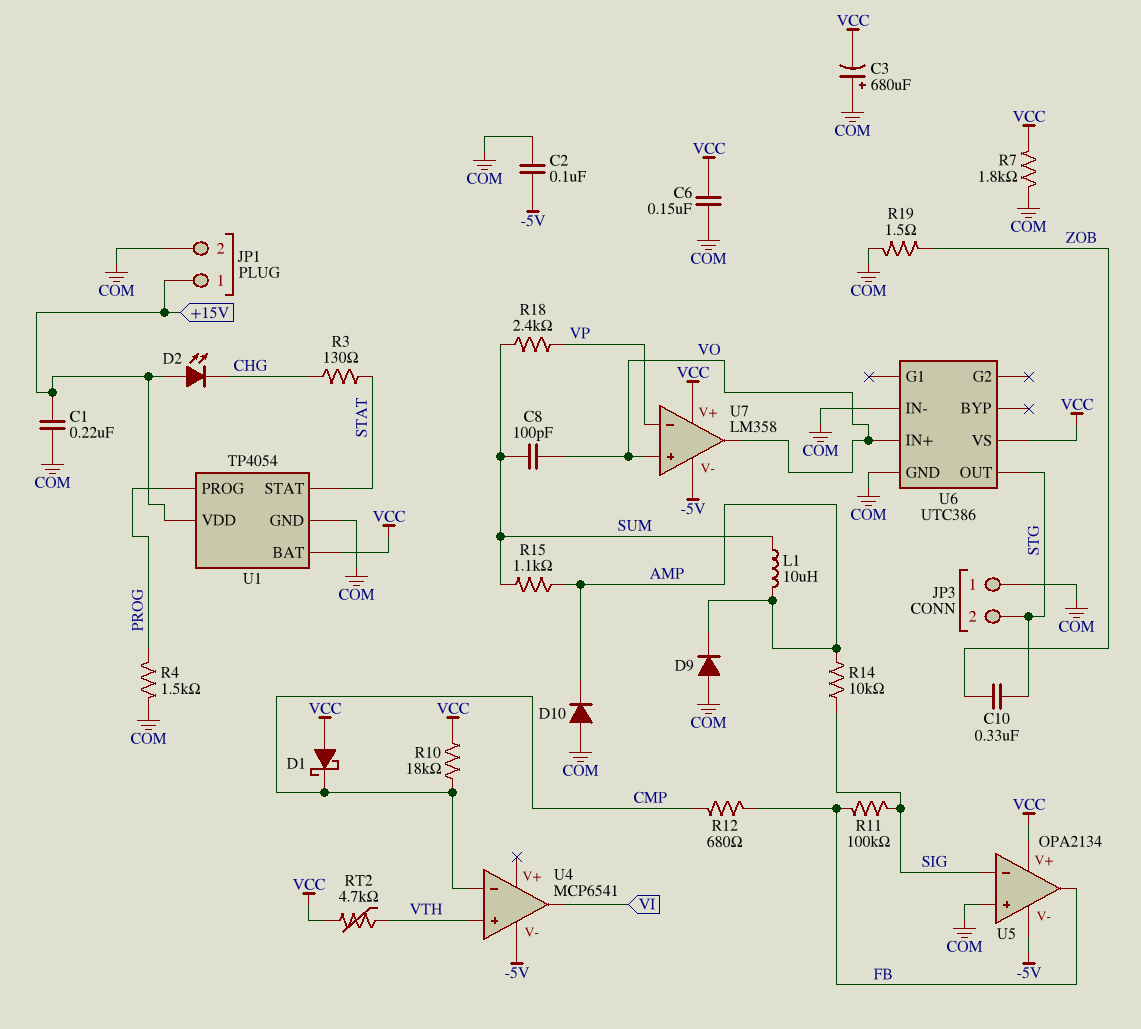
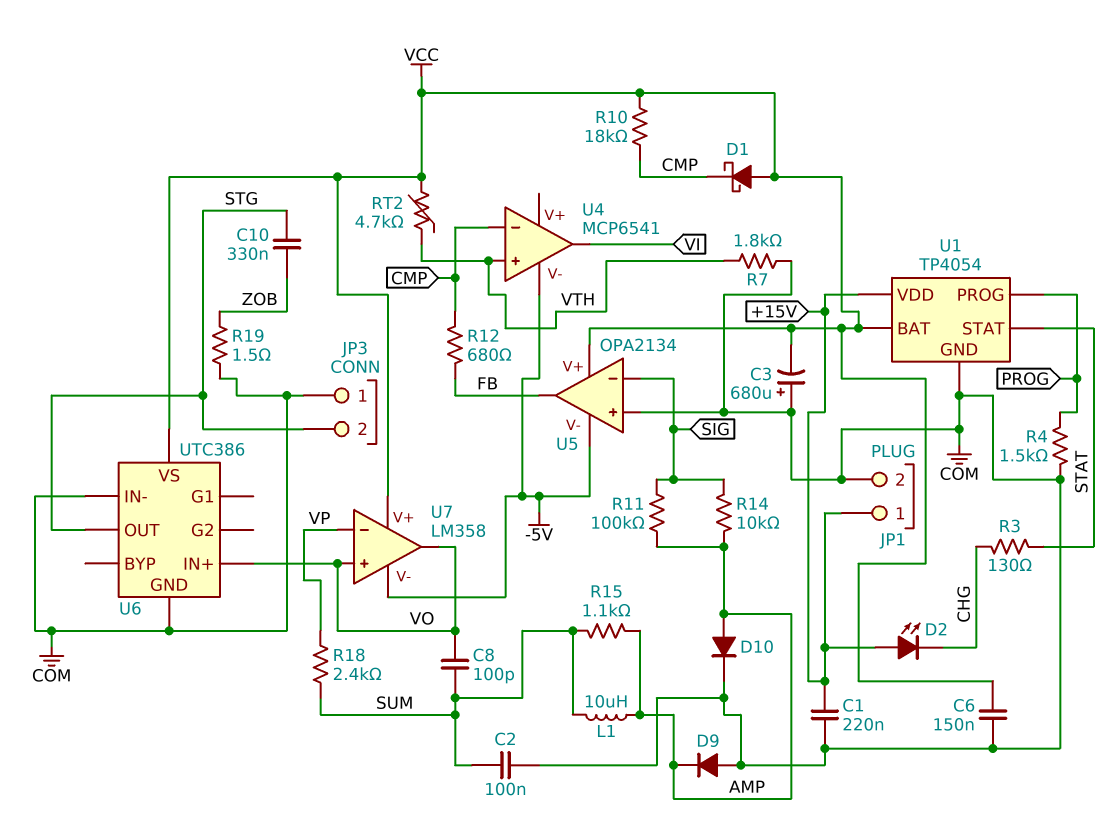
C2: 100nF (-5V, COM) -> 100nF (COM, SUM)
D10: diode (A COM, K AMP) -> diode (A AMP, K COM)
R7: 1.8k (COM, VCC) -> 1.8k (COM, VTH)
R11: 100k (FB, SIG) -> 100k (AMP, SIG)

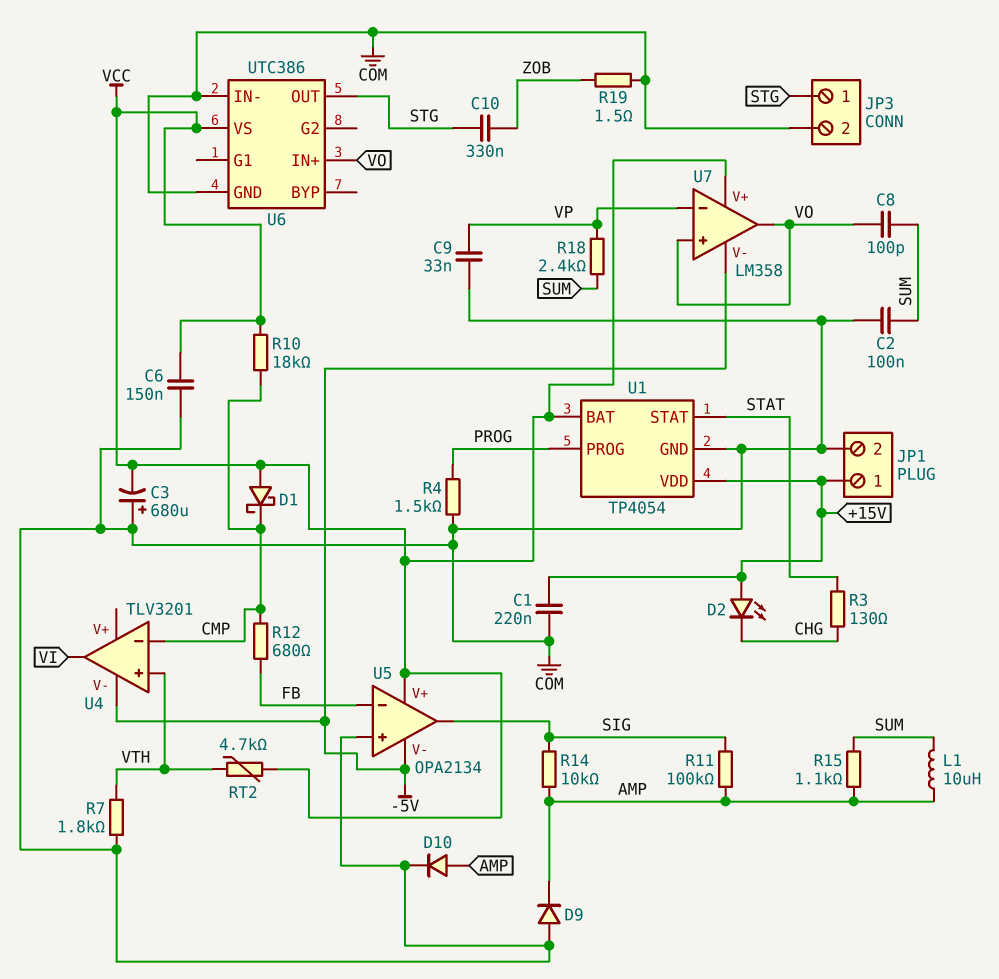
C9: none -> 33nF (COM, VP)
JP3 pin 1: COM -> STG
JP3 pin 2: STG -> COM
U4: MCP6541 -> TLV3201
U5 pin in-: SIG -> FB
U5 pin out: FB -> SIG

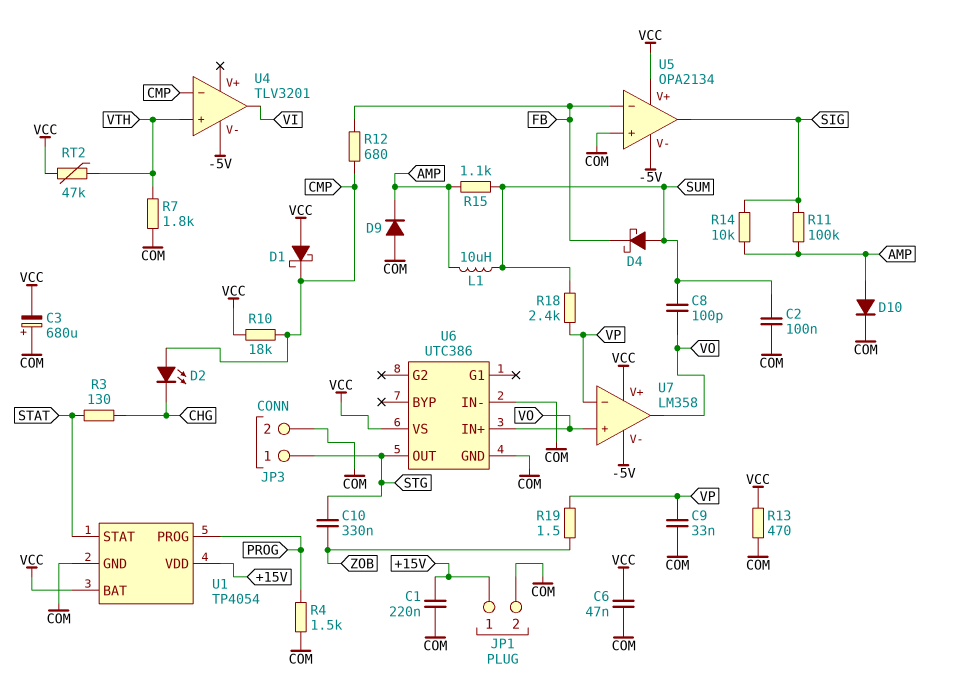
C6: 150nF (COM, VCC) -> 47nF (COM, VCC)
D2: LED (A +15V, K CHG) -> LED (A CMP, K CHG)
D4: none -> schottky (A SUM, K FB)
R13: none -> 470 (COM, VCC)
R19: 1.5 (COM, ZOB) -> 1.5 (VP, ZOB)
RT2: 4.7k (VCC, VTH) -> 47k (VCC, VTH)

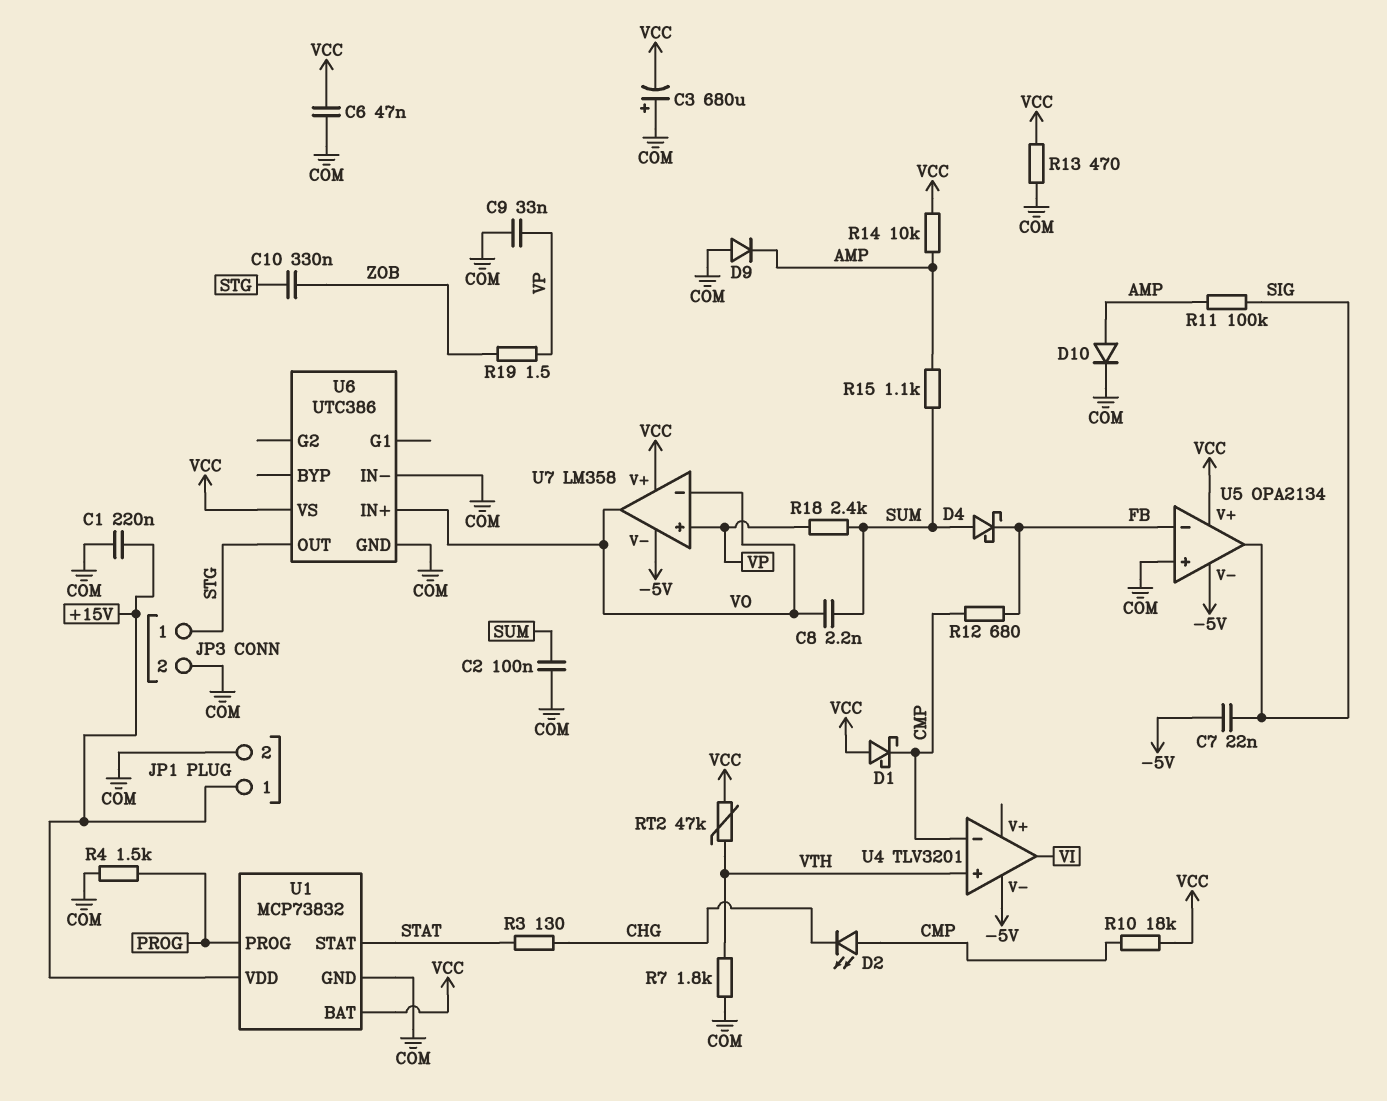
C7: none -> 22nF (-5V, SIG)
C8: 100pF (SUM, VO) -> 2.2nF (SUM, VO)
L1: 10uH (AMP, SUM) -> none
R14: 10k (AMP, SIG) -> 10k (AMP, VCC)
U1: TP4054 -> MCP73832
U7 pin in+: VO -> VP
U7 pin in-: VP -> VO

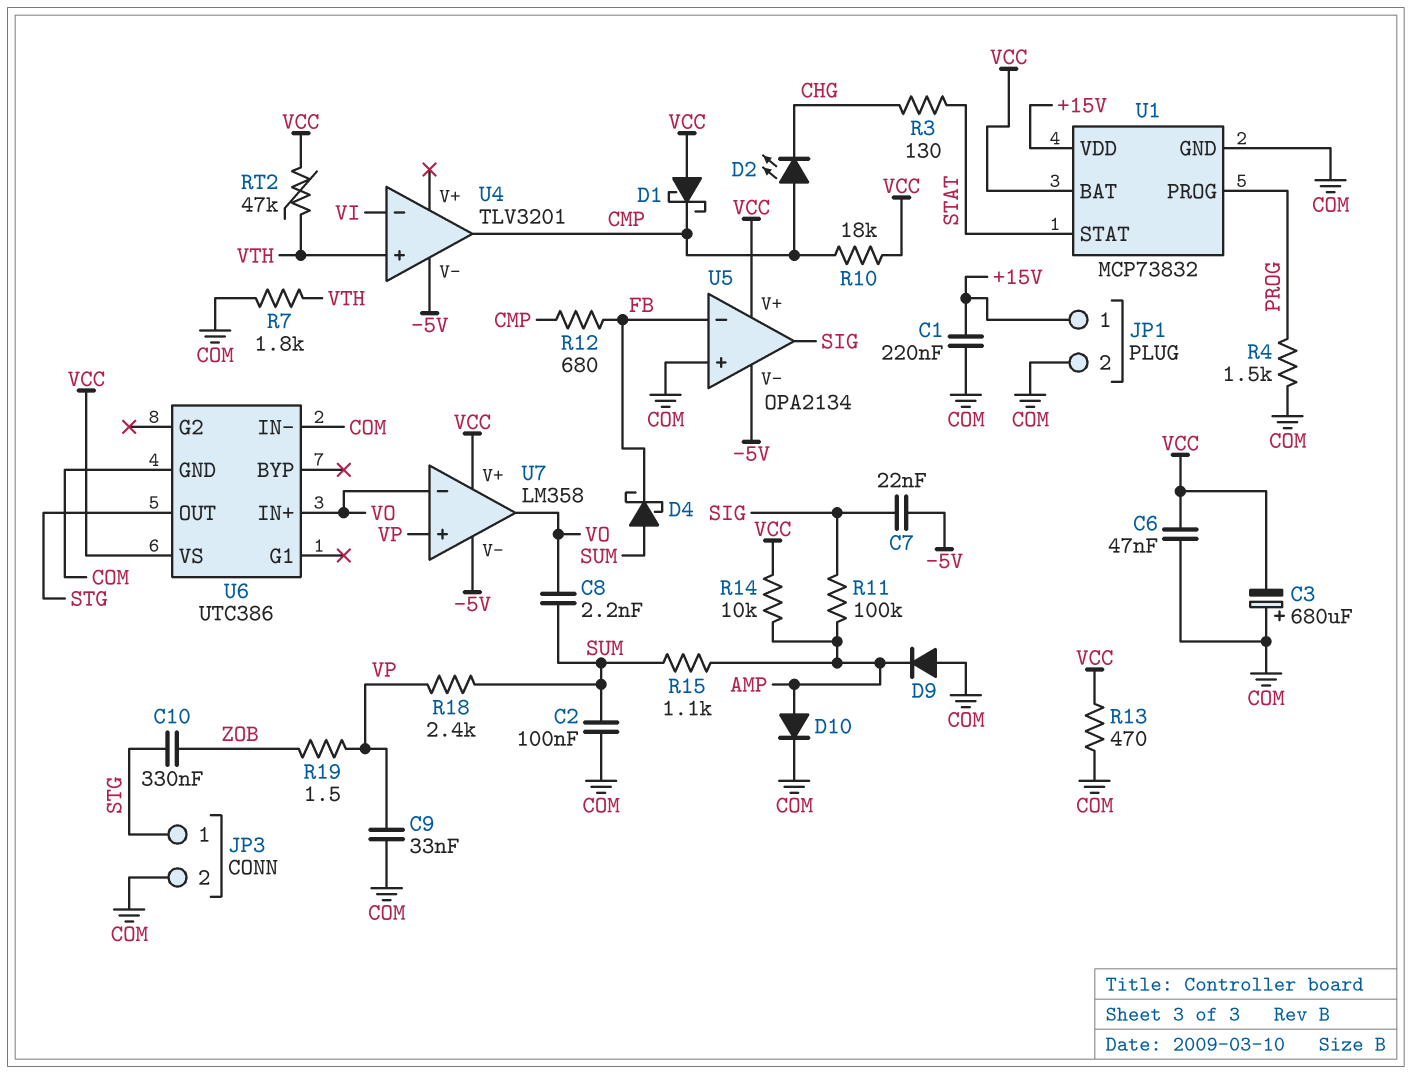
U4 pin in-: CMP -> VI
U4 pin out: VI -> CMP

